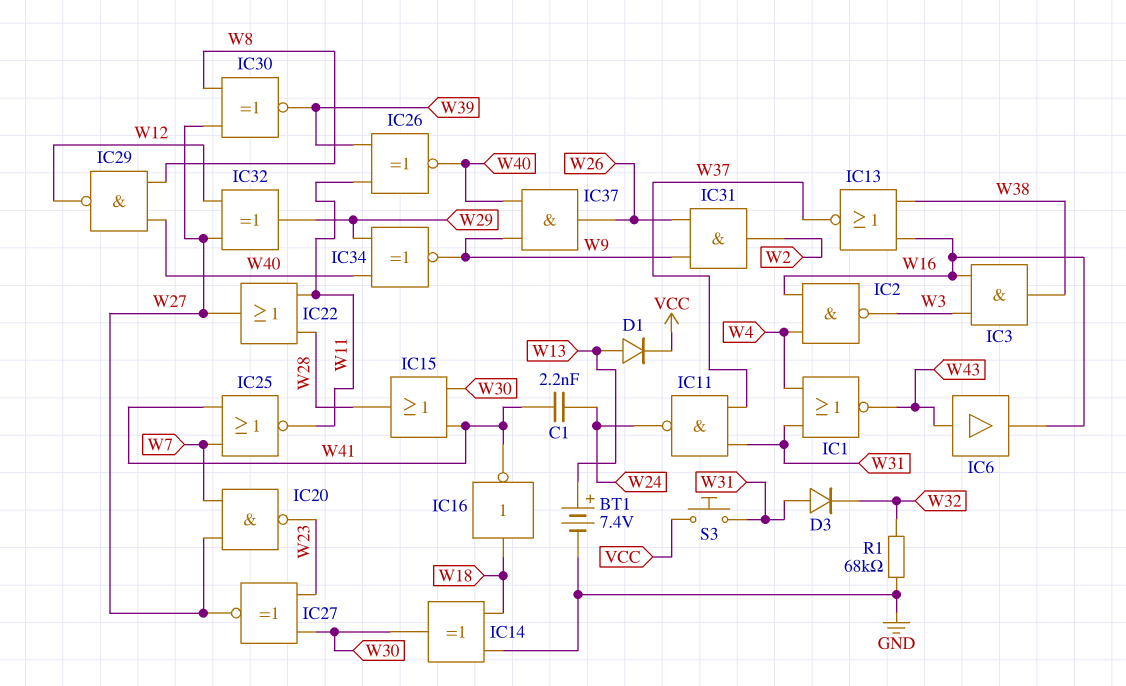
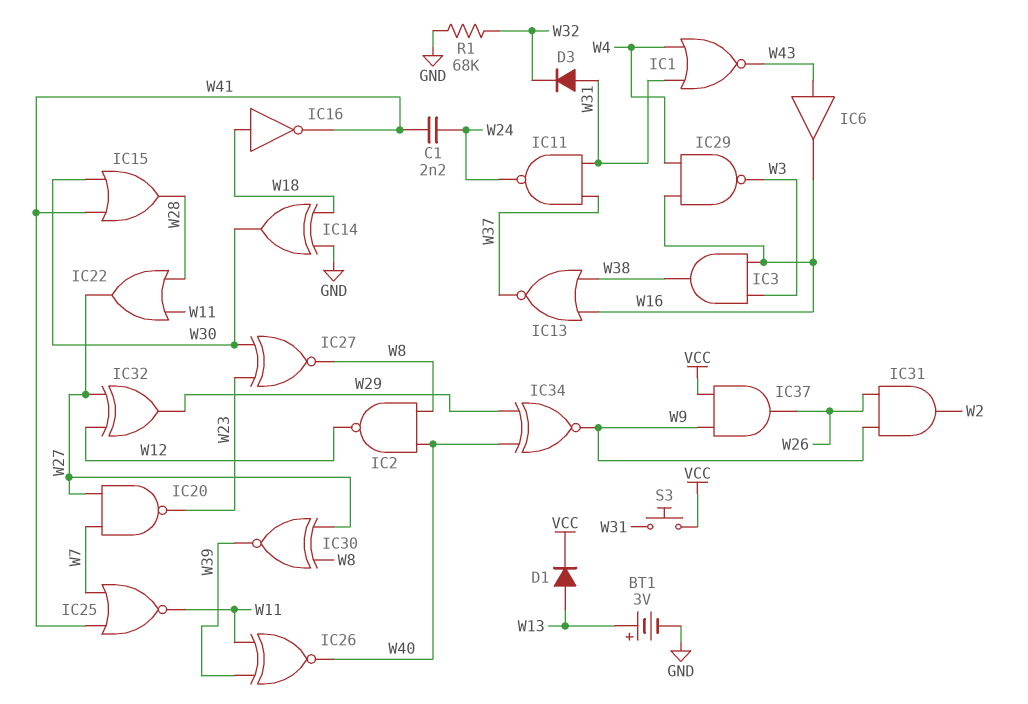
BT1: 7.4V (plus W13, minus GND) -> 3V (plus W13, minus GND)
IC2: NAND (in W4, in W16, out W3) -> NAND (in W8, in W40, out W12)
IC27: XNOR (in W23, in W30, out W27) -> XNOR (in W23, in W30, out W8)
IC29: NAND (in W8, in W40, out W12) -> NAND (in W4, in W16, out W3)
IC37: AND (in W9, in W40, out W26) -> AND (in VCC, in W9, out W26)

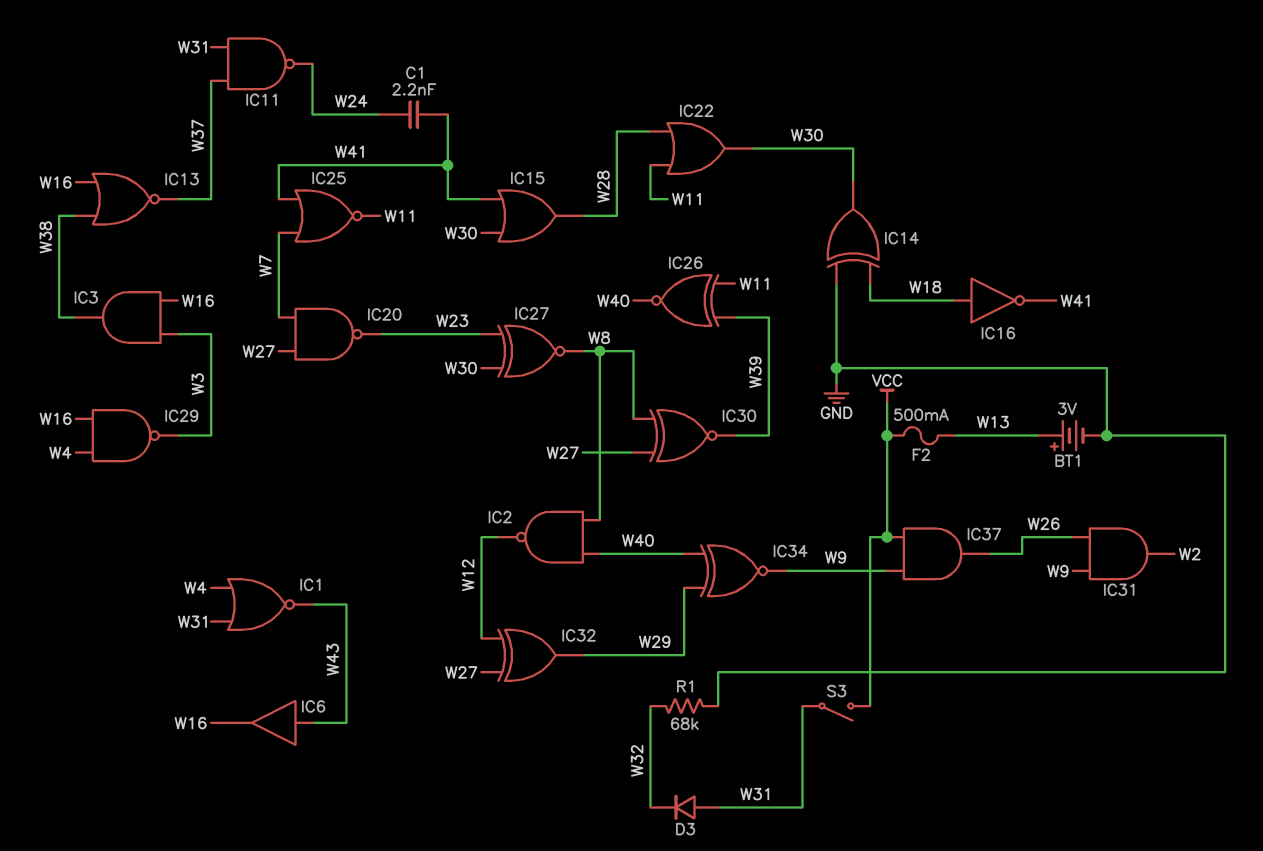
D1: diode (A W13, K VCC) -> none
F2: none -> 500mA (VCC, W13)
IC22: OR (in W11, in W28, out W27) -> OR (in W11, in W28, out W30)
S3: button (VCC, W31) -> switch (VCC, W31)

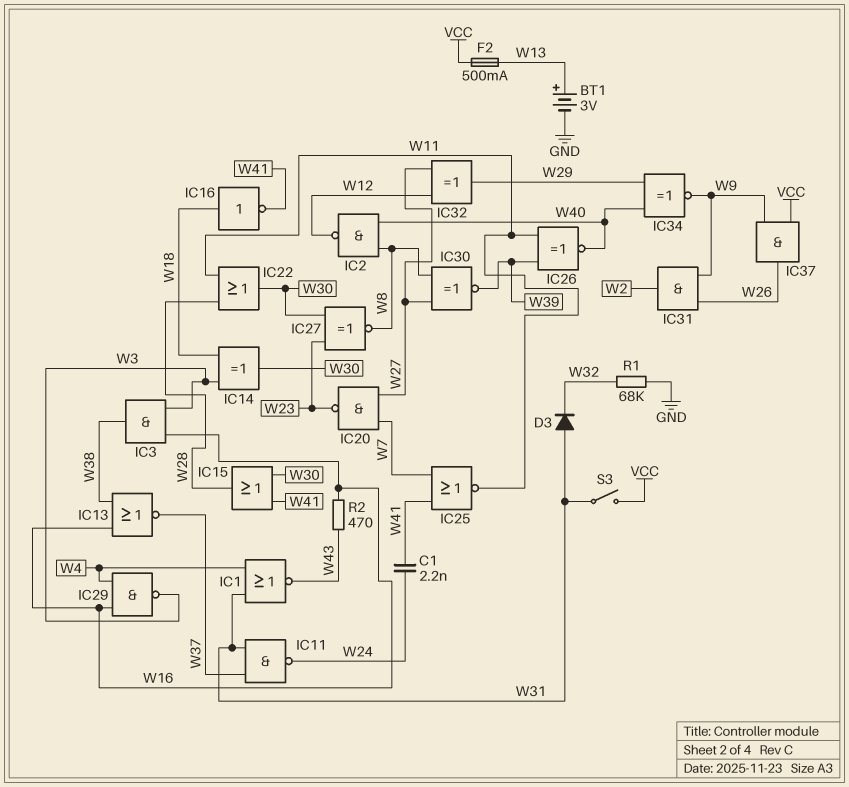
IC6: buffer (in W43, out W16) -> none
IC14: XOR (in GND, in W18, out W30) -> XOR (in W3, in W18, out W30)
R2: none -> 470 (W16, W43)

